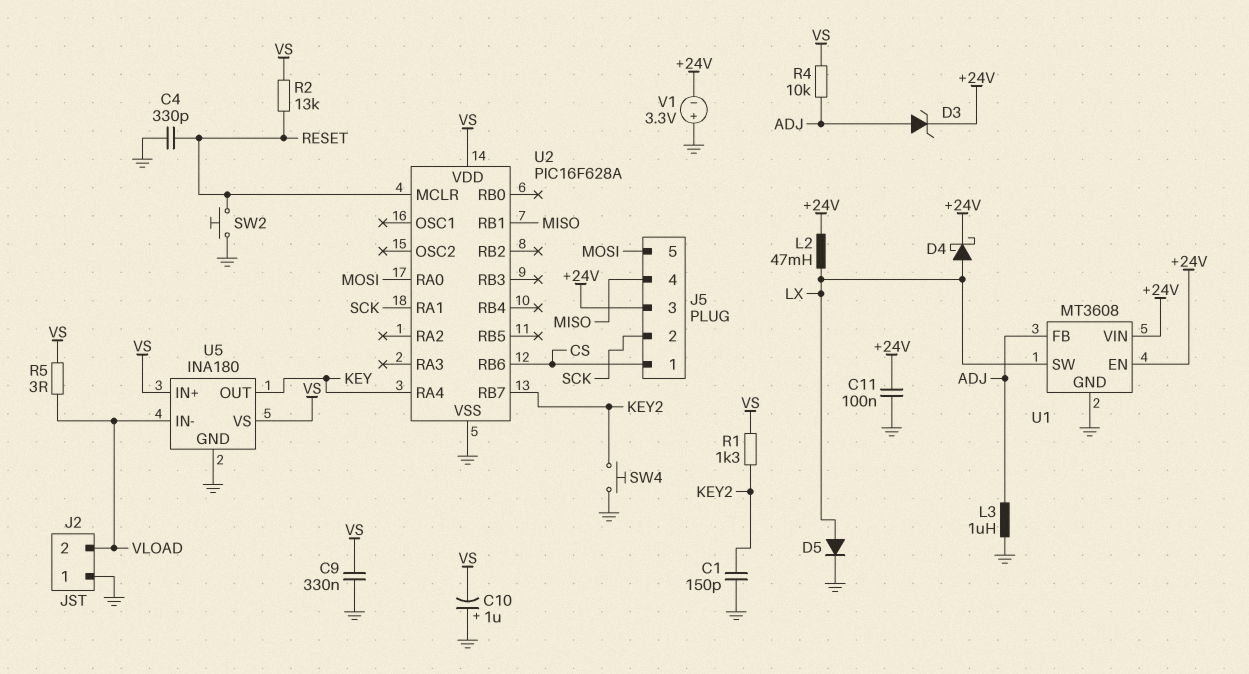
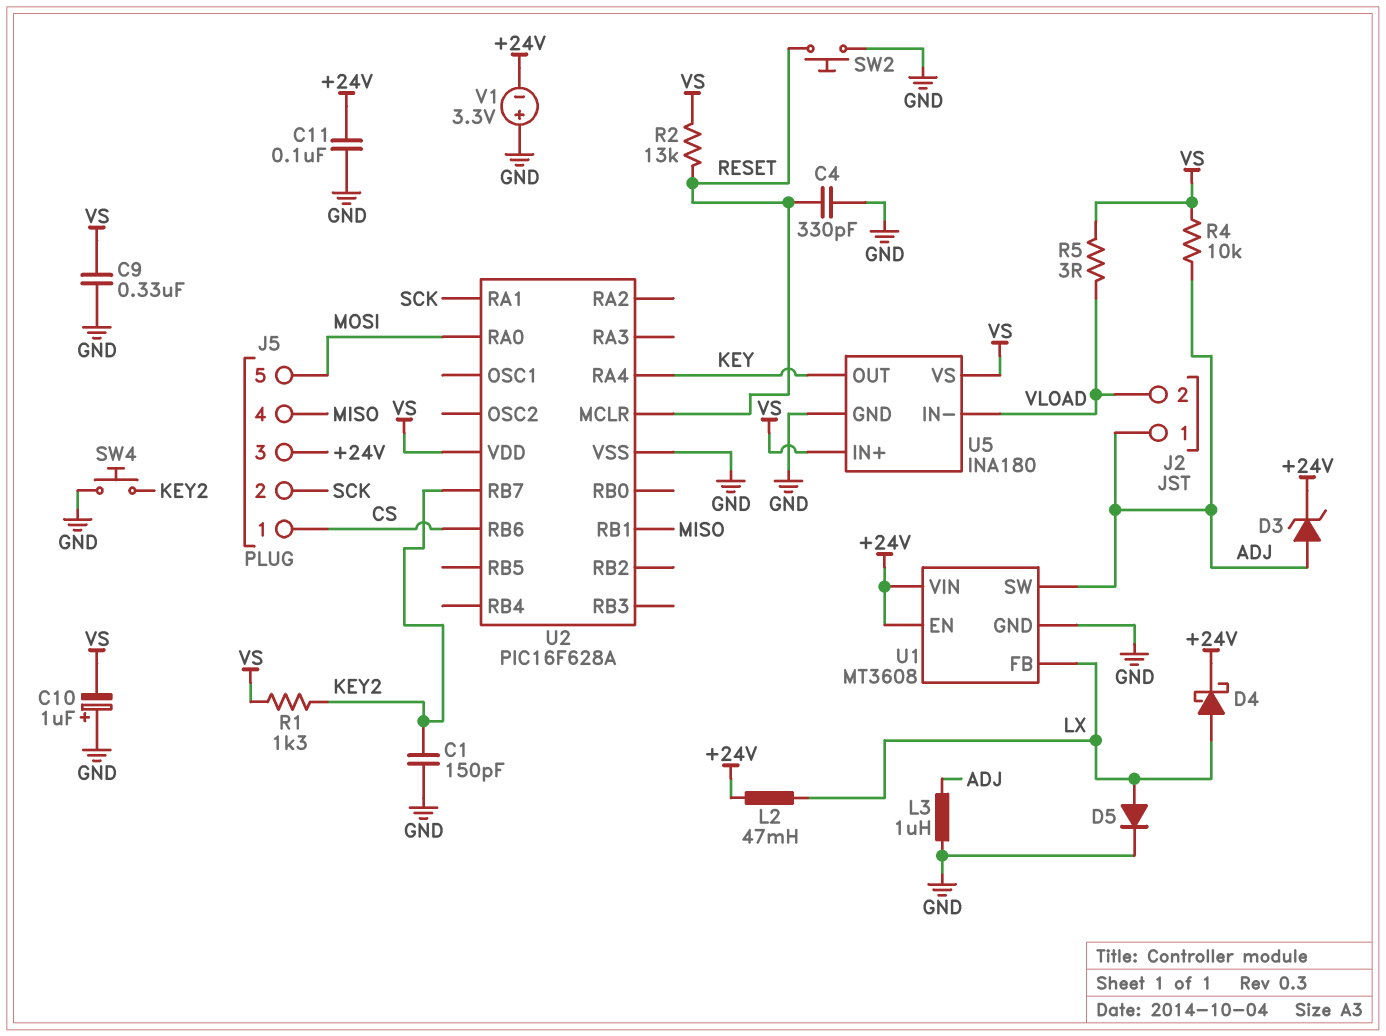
J2 pin 1: GND -> ADJ
U1 pin FB: ADJ -> LX
U1 pin SW: LX -> ADJ

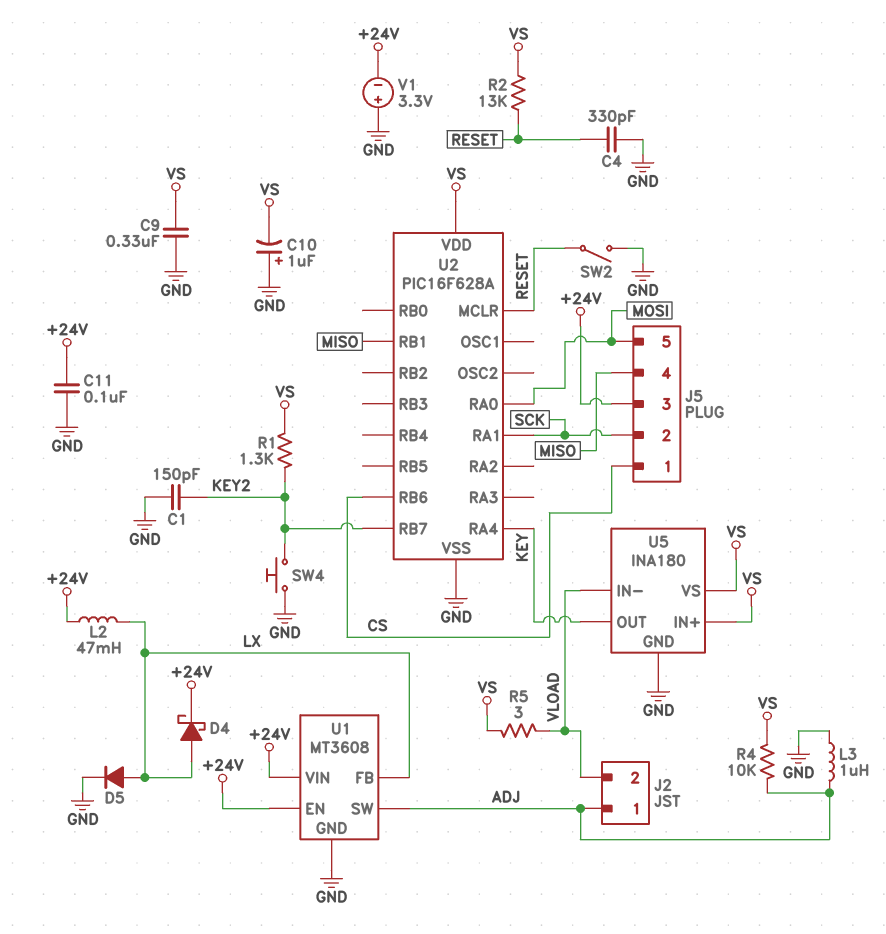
D3: zener (A ADJ, K +24V) -> none
SW2: button (GND, RESET) -> switch (GND, RESET)

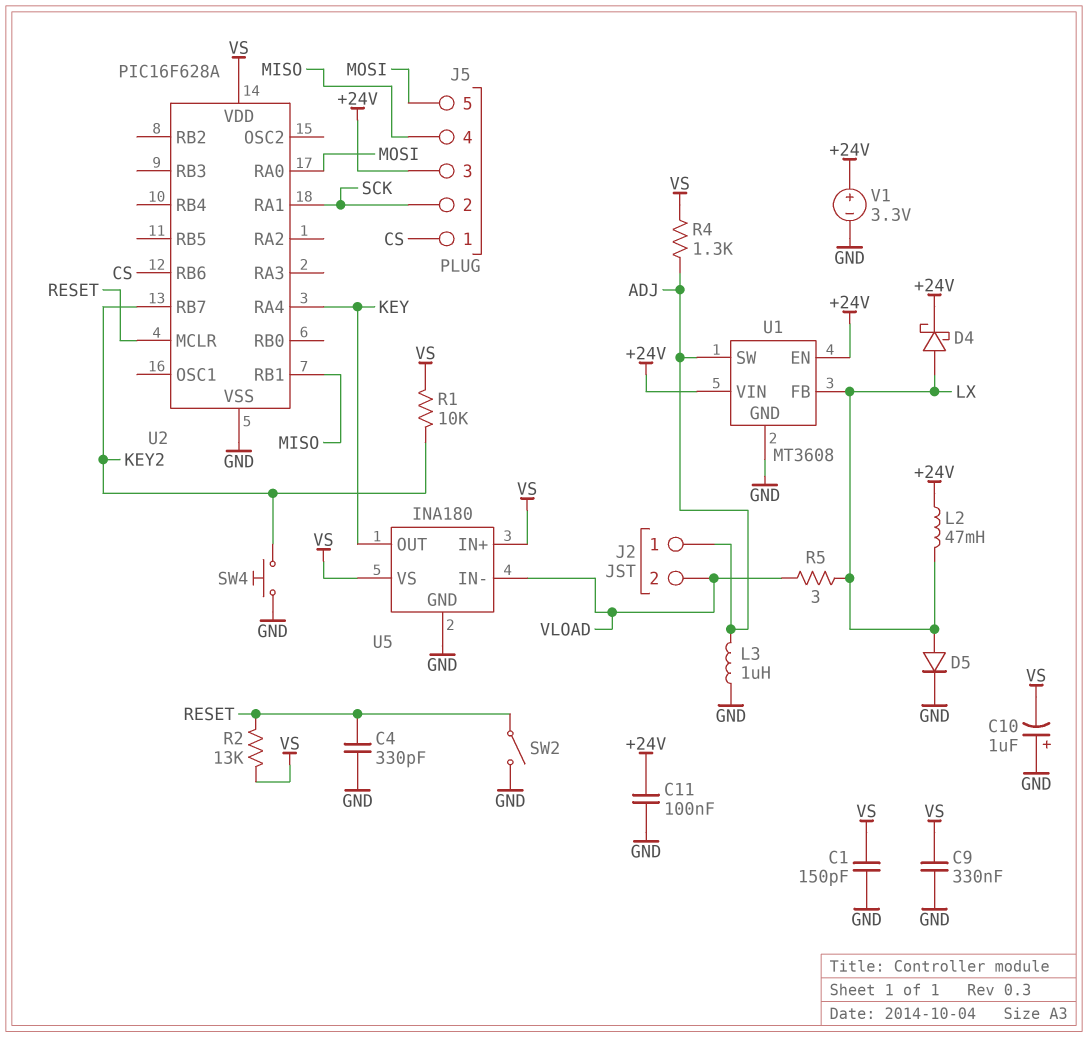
C1: 150pF (GND, KEY2) -> 150pF (GND, VS)
R1: 1.3k (KEY2, VS) -> 10k (KEY2, VS)
R4: 10k (ADJ, VS) -> 1.3k (ADJ, VS)
R5: 3 (VLOAD, VS) -> 3 (LX, VLOAD)
V1: 3.3V (plus GND, minus +24V) -> 3.3V (plus +24V, minus GND)

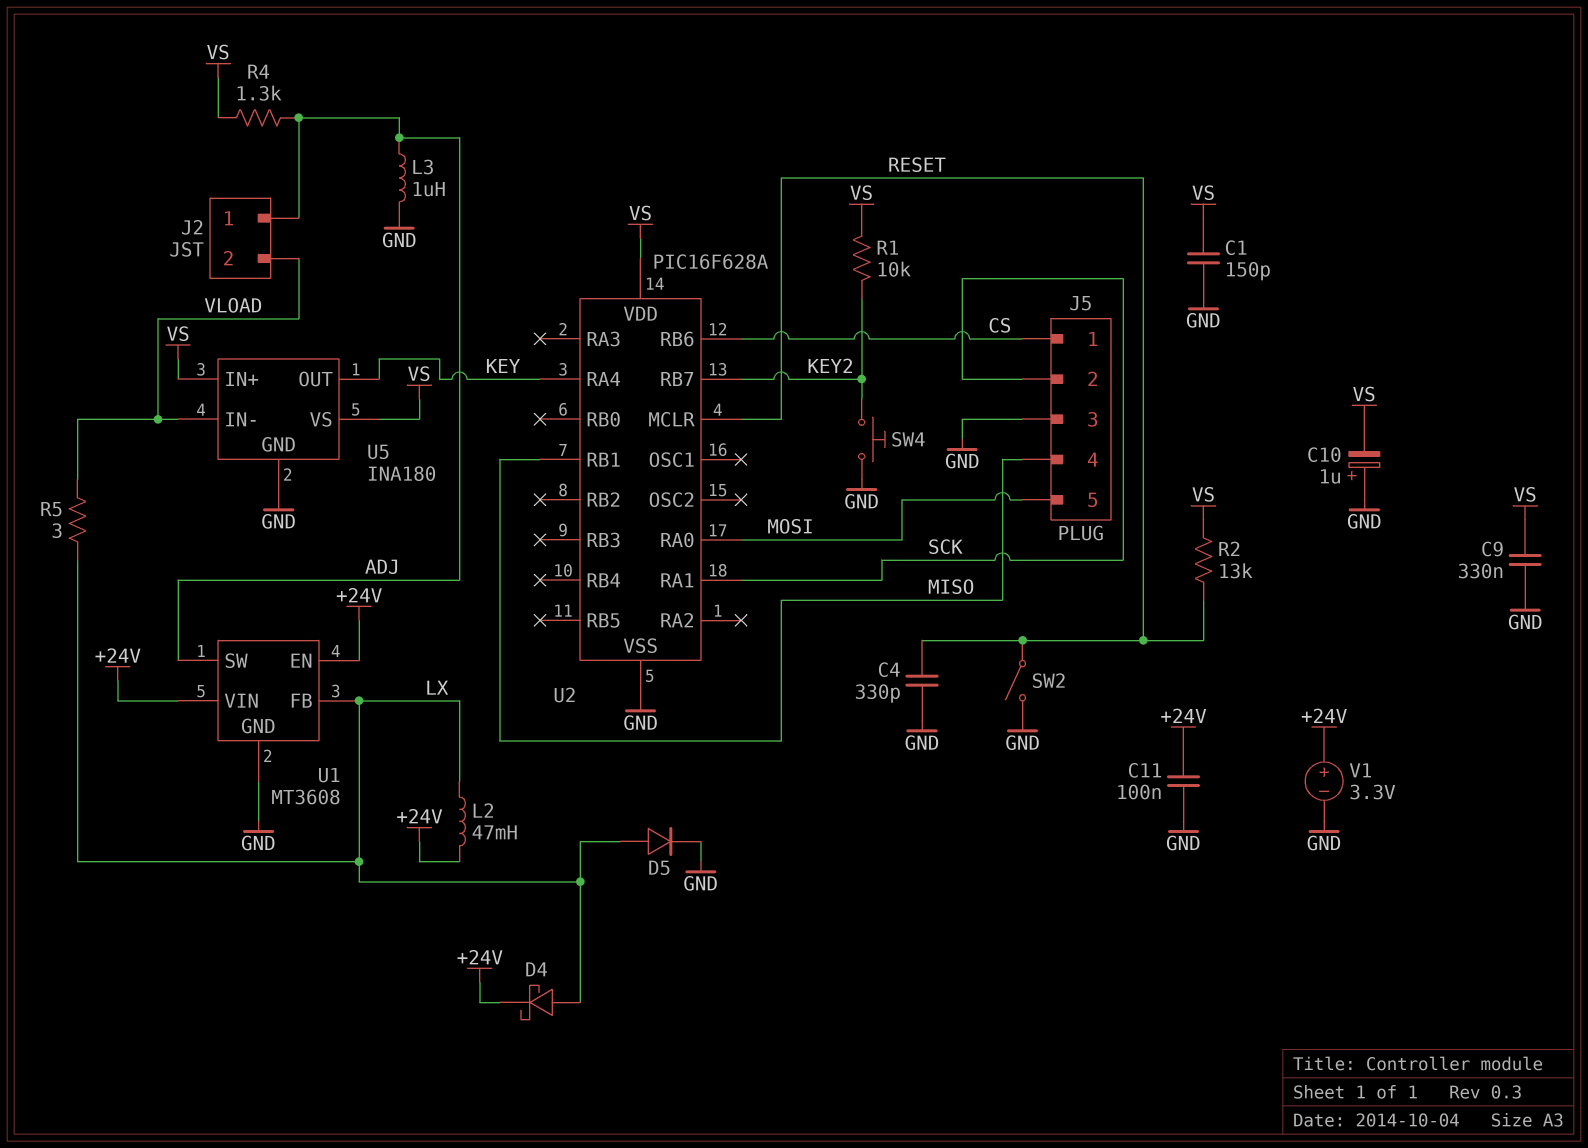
J5 pin 3: +24V -> GND

